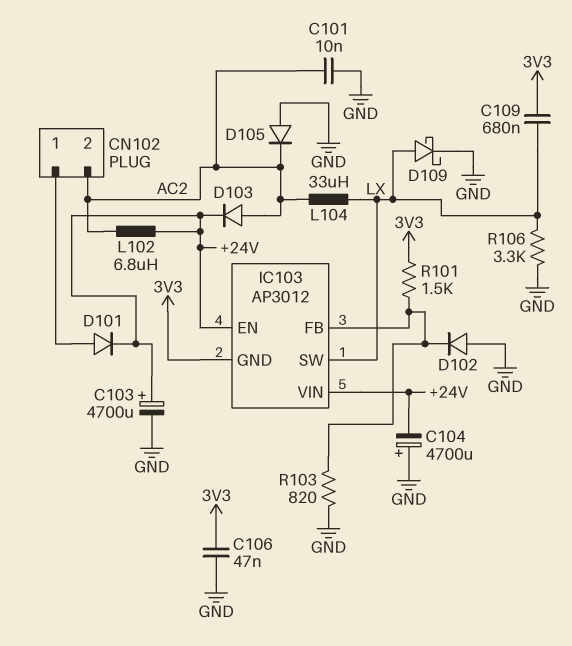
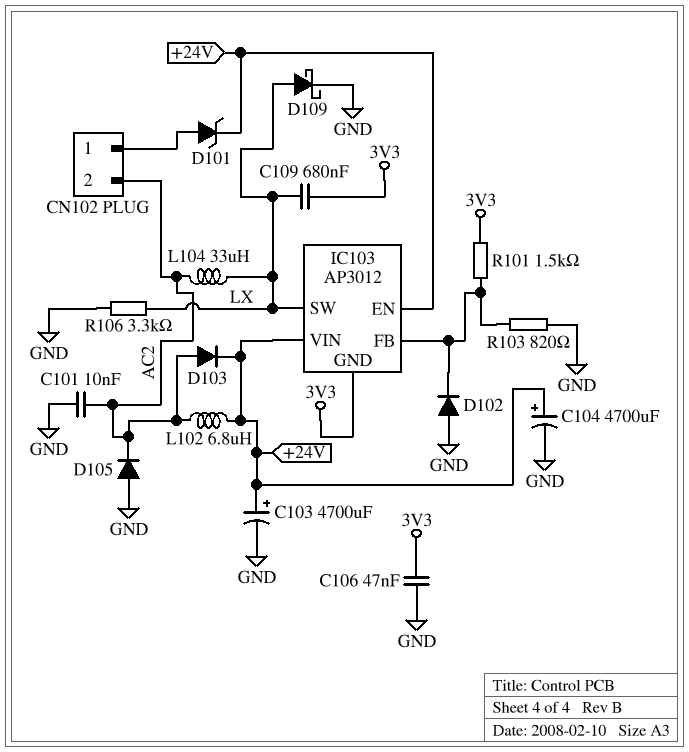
C104: 4700uF (plus GND, minus +24V) -> 4700uF (plus +24V, minus GND)
D101: diode (A CN102/1, K +24V) -> zener (A CN102/1, K +24V)

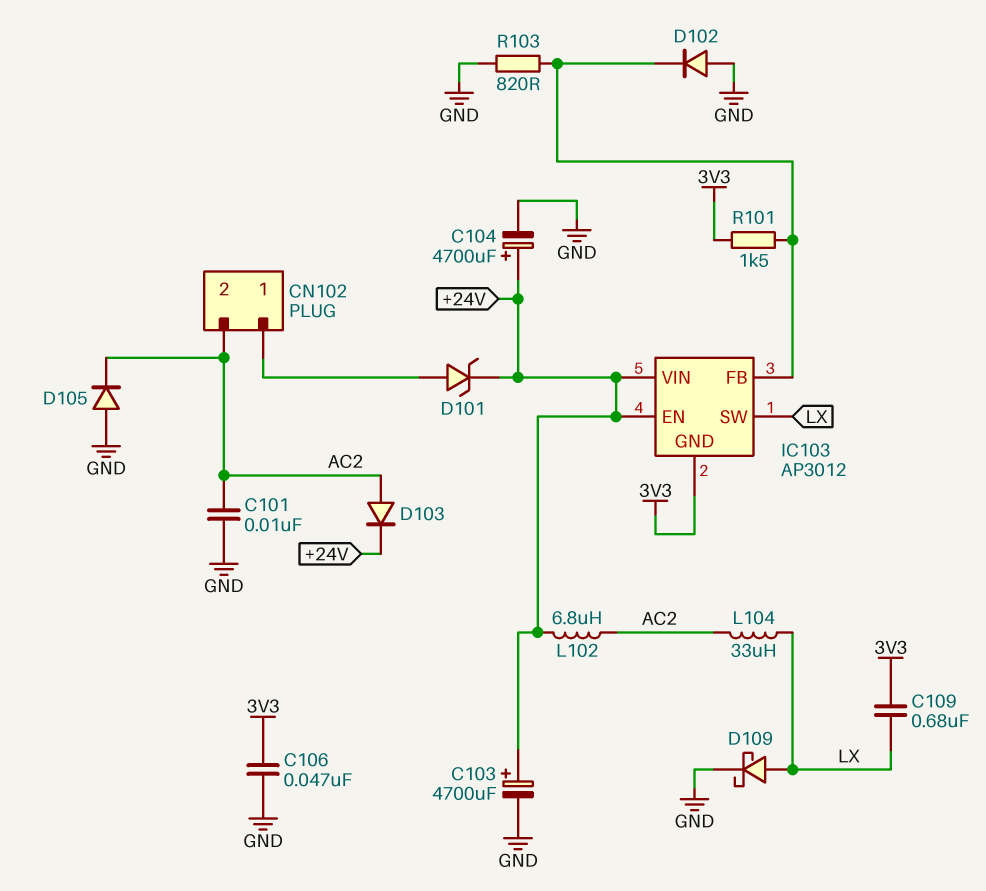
R106: 3.3k (GND, LX) -> none

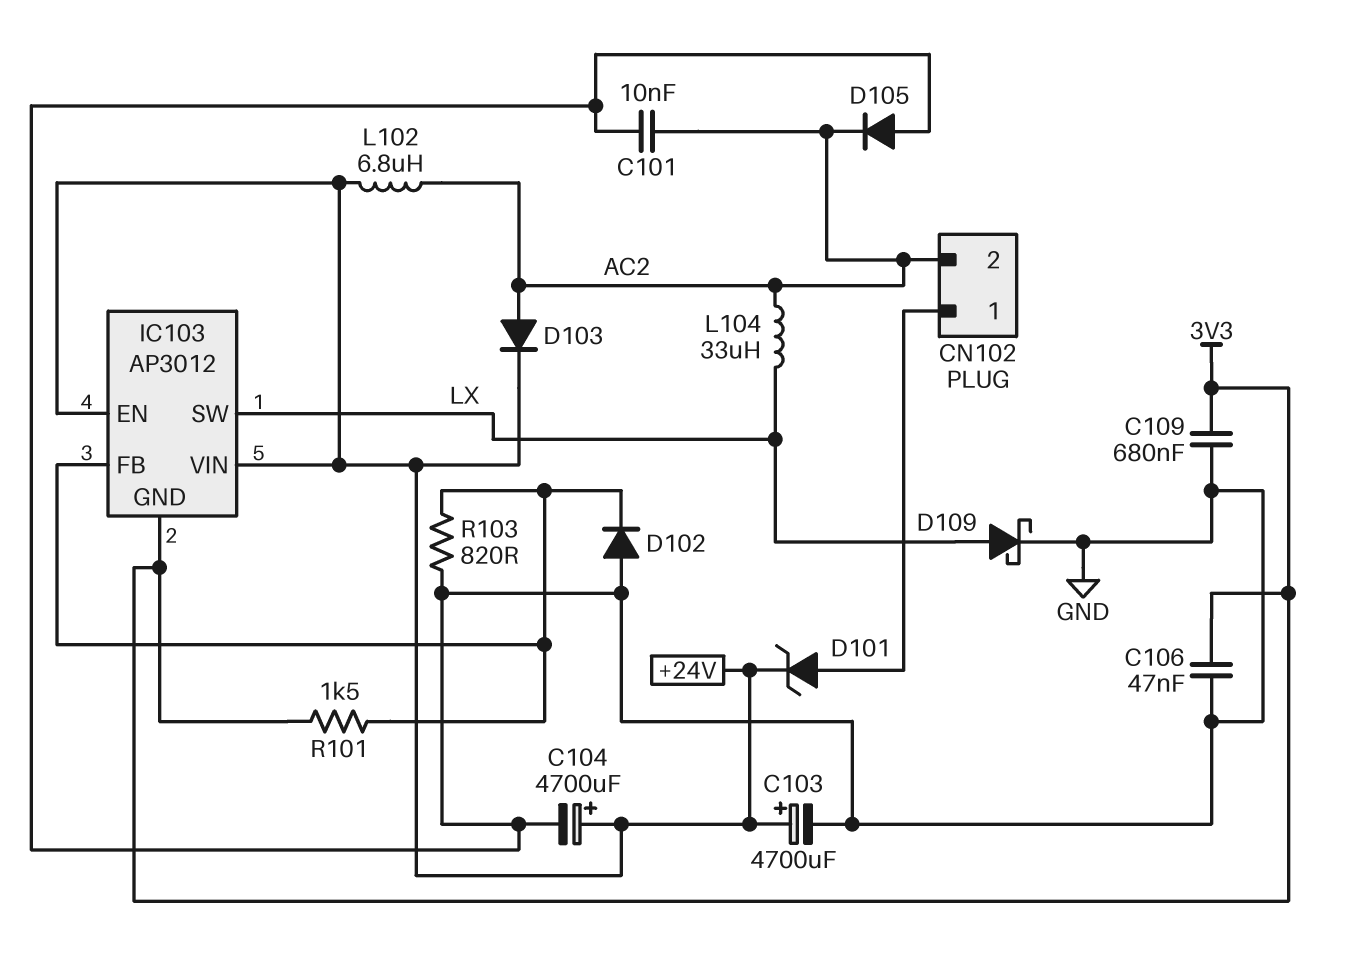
C109: 680nF (3V3, LX) -> 680nF (3V3, GND)

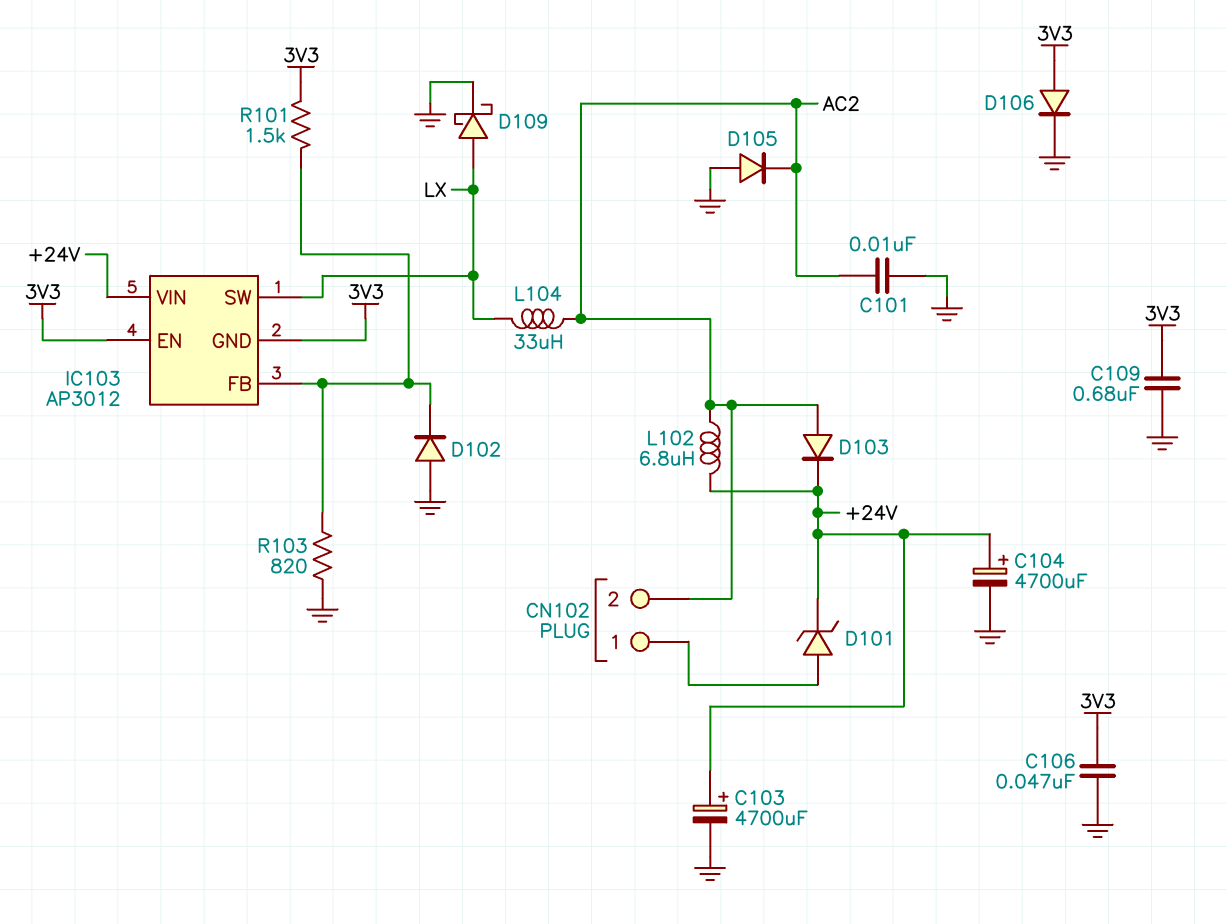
D106: none -> diode (A 3V3, K GND)
IC103 pin EN: +24V -> 3V3

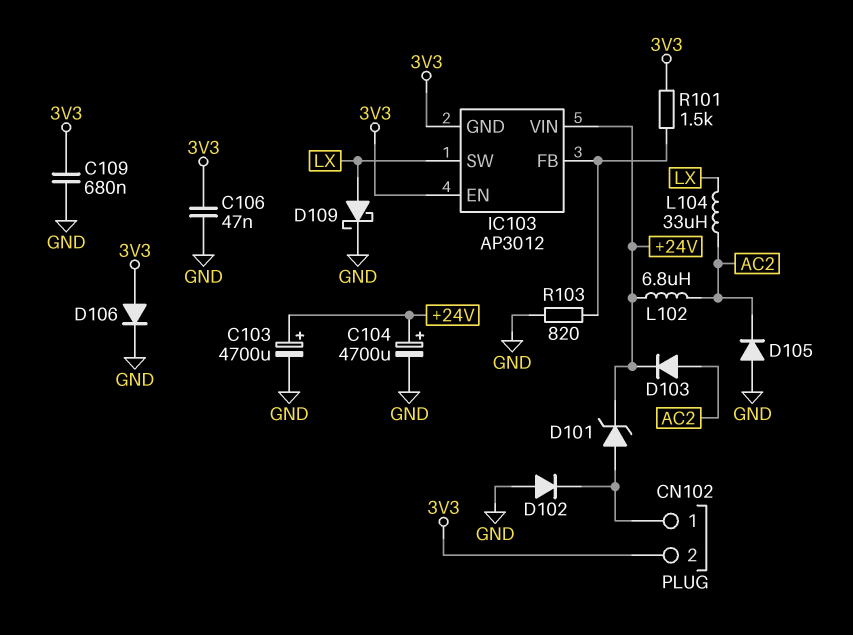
C101: 10nF (AC2, GND) -> none
CN102 pin 2: AC2 -> 3V3
D102: diode (A GND, K IC103/FB) -> diode (A GND, K CN102/1)

